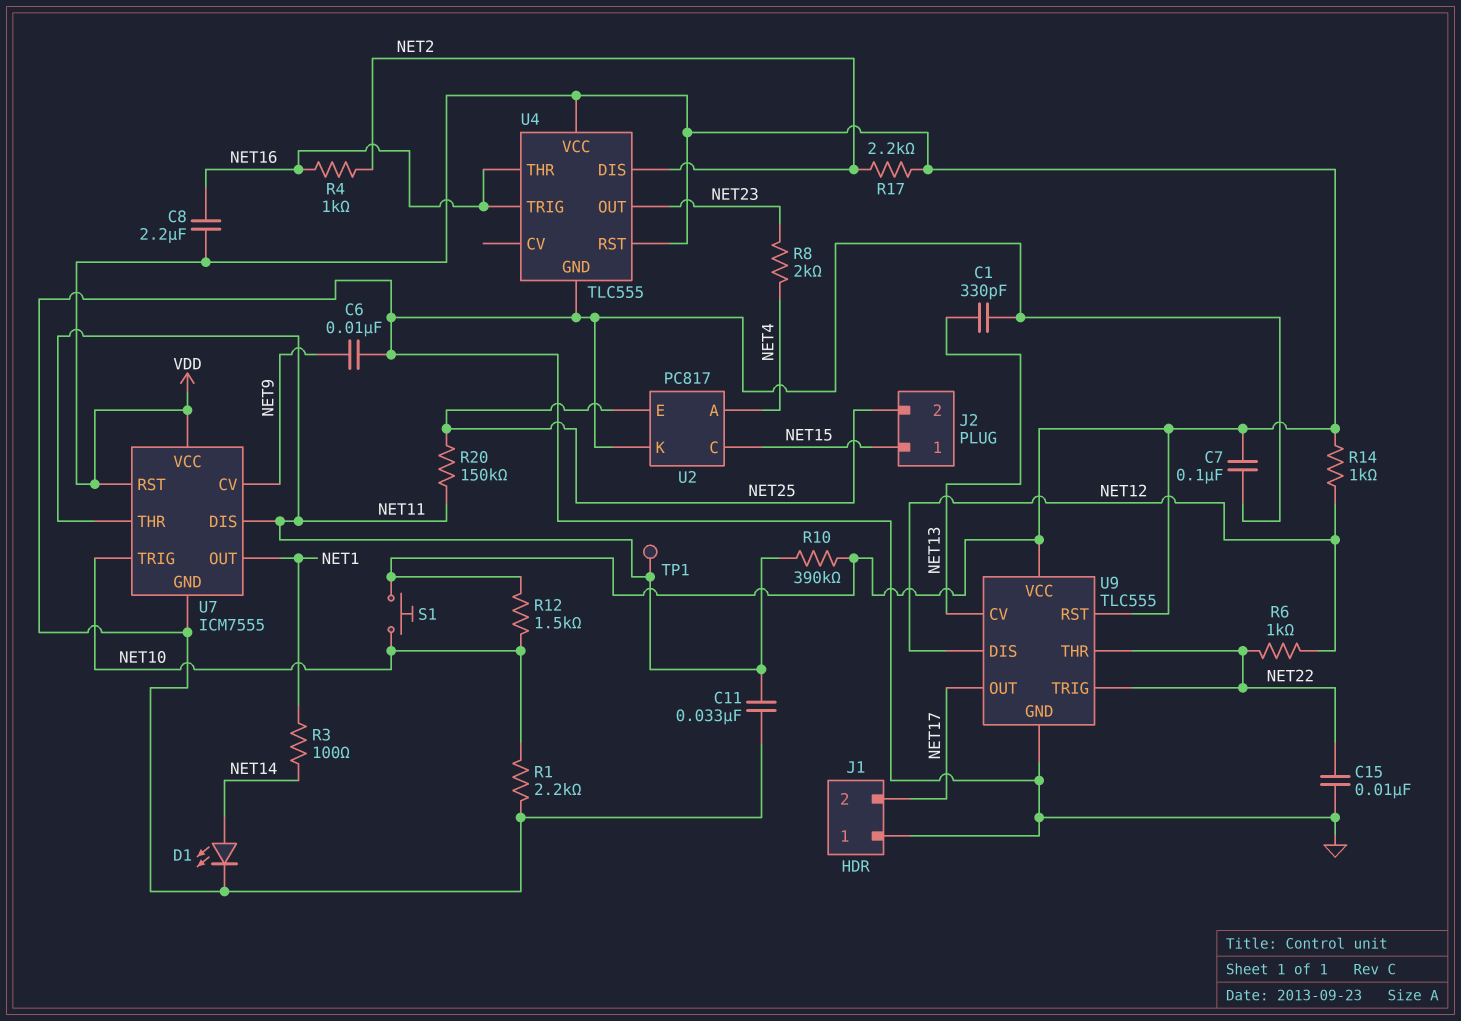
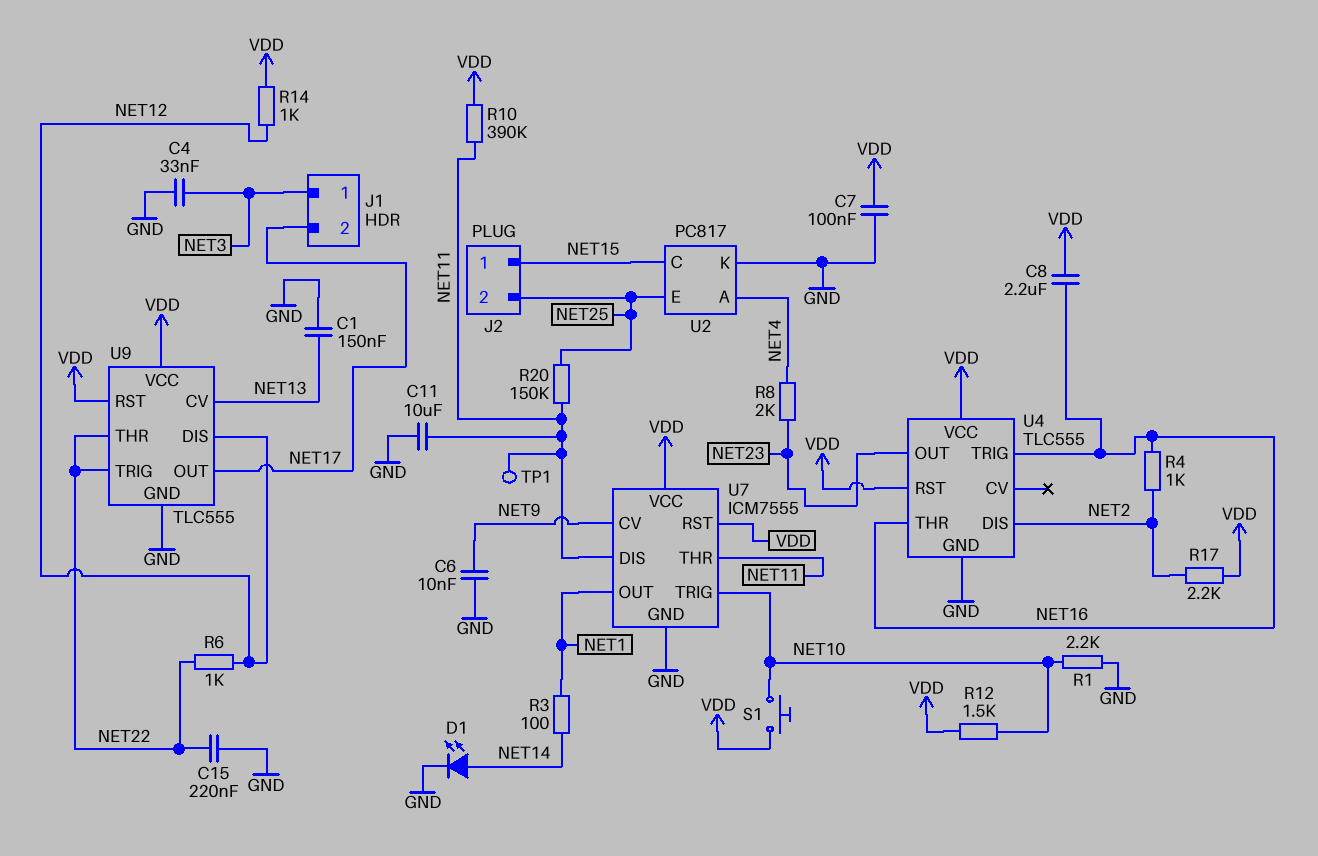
C1: 330pF (GND, NET13) -> 150nF (GND, NET13)
C4: none -> 33nF (GND, NET3)
C11: 33nF (GND, NET11) -> 10uF (GND, NET11)
C15: 10nF (GND, NET22) -> 220nF (GND, NET22)
J1 pin 1: GND -> NET3

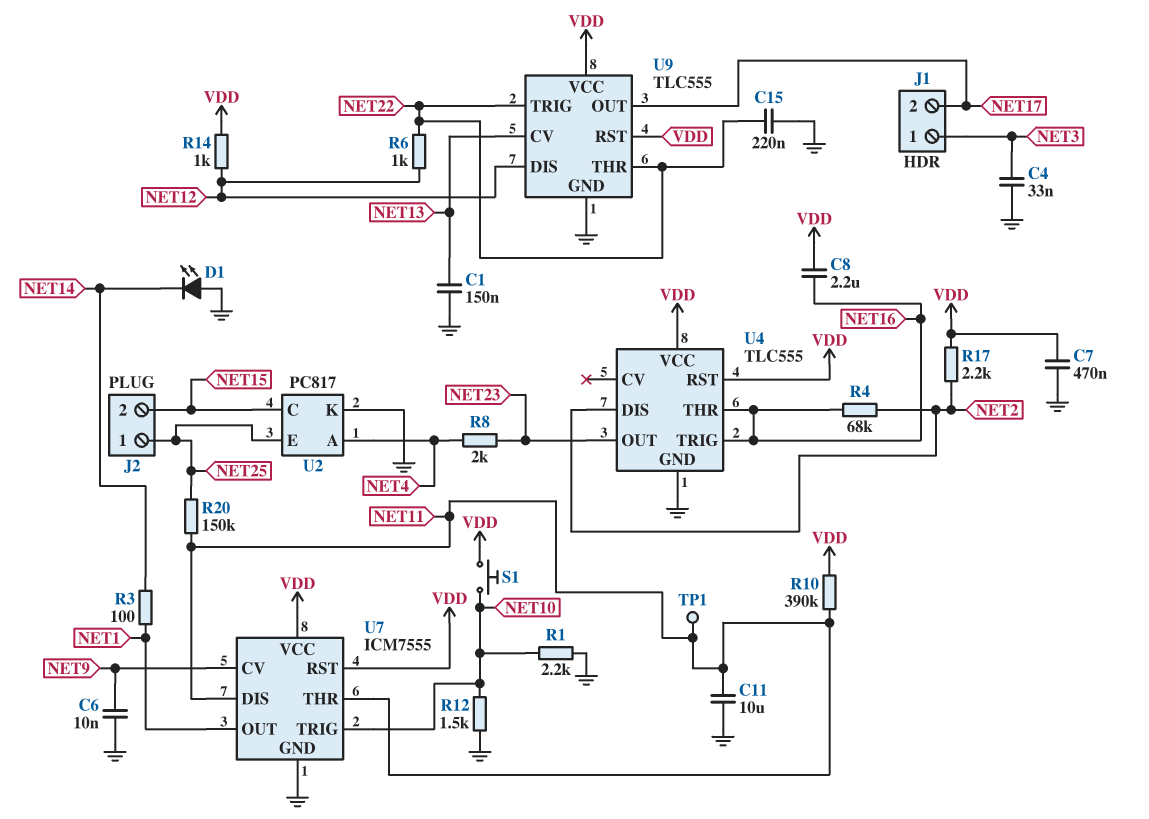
C7: 100nF (GND, VDD) -> 470nF (GND, VDD)
D1: LED (A NET14, K GND) -> LED (A GND, K NET14)
J2 pin 1: NET15 -> NET25
J2 pin 2: NET25 -> NET15
R4: 1k (NET2, NET16) -> 68k (NET2, NET16)
R12: 1.5k (NET10, VDD) -> 1.5k (GND, NET10)

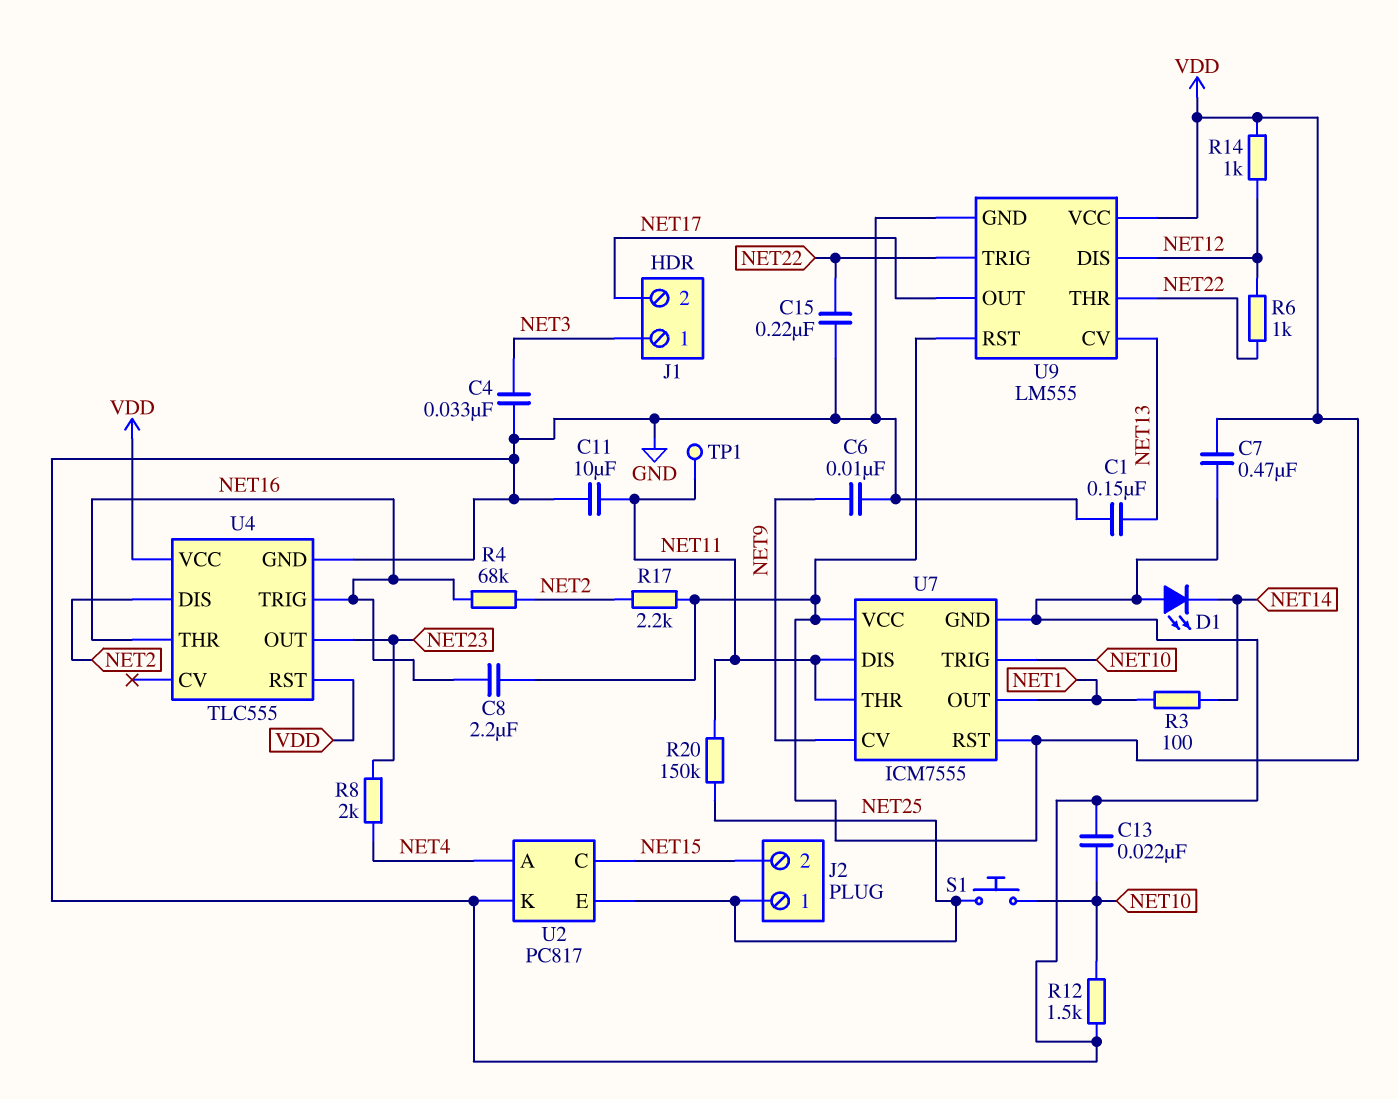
C13: none -> 22nF (GND, NET10)
R1: 2.2k (GND, NET10) -> none
R10: 390k (NET11, VDD) -> none
S1: button (NET10, VDD) -> button (NET10, NET25)
U9: TLC555 -> LM555

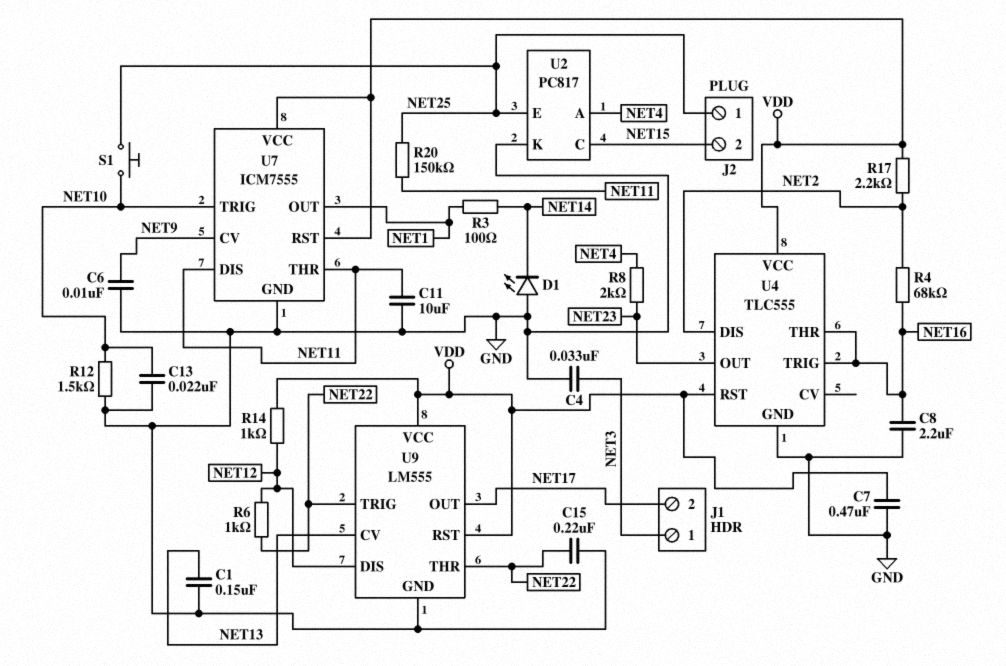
C8: 2.2uF (NET16, VDD) -> 2.2uF (GND, NET16)
TP1: test point (NET11) -> none

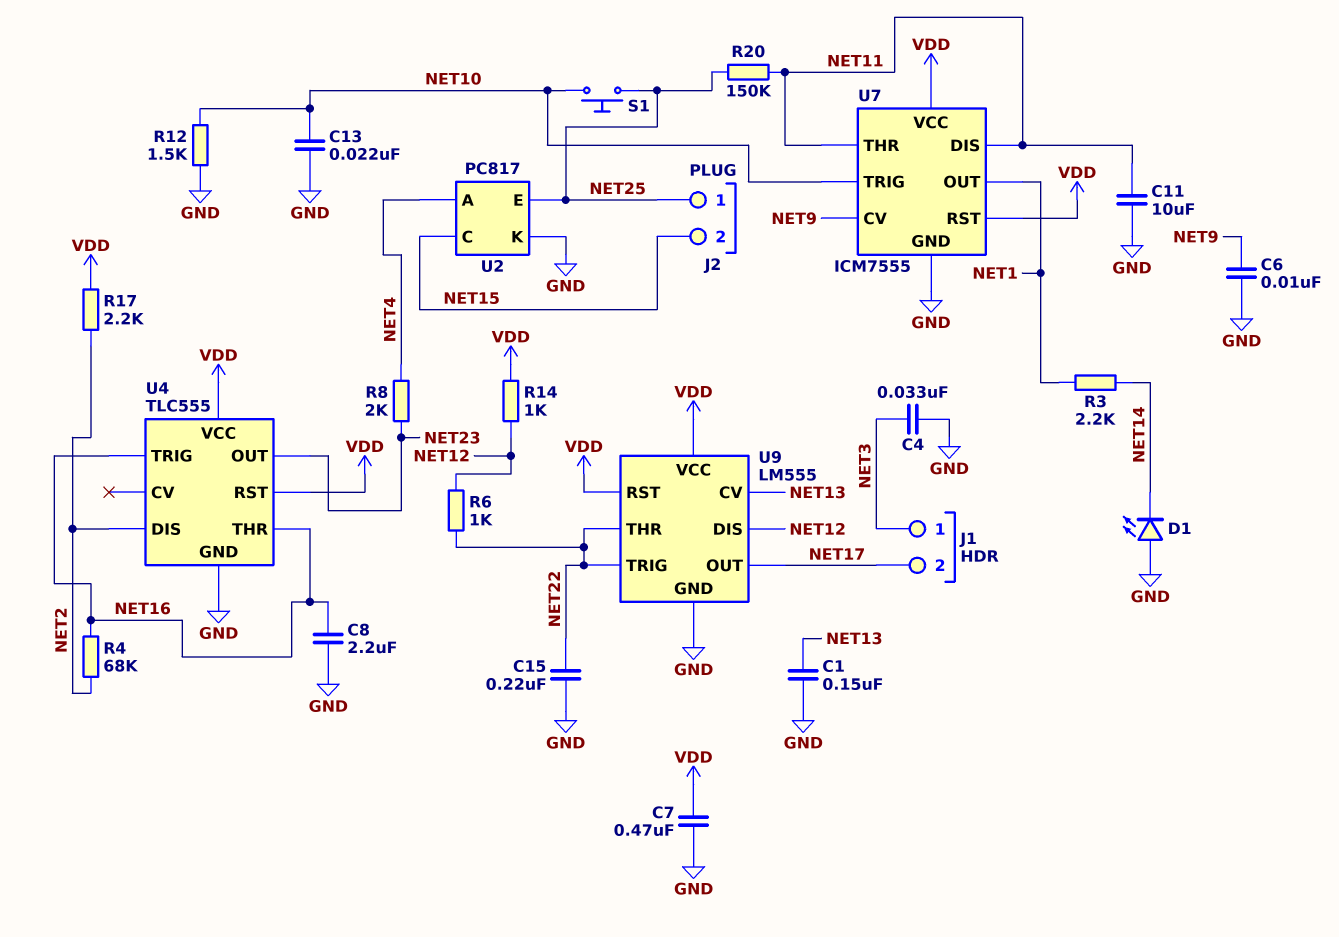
R3: 100 (NET1, NET14) -> 2.2k (NET1, NET14)

